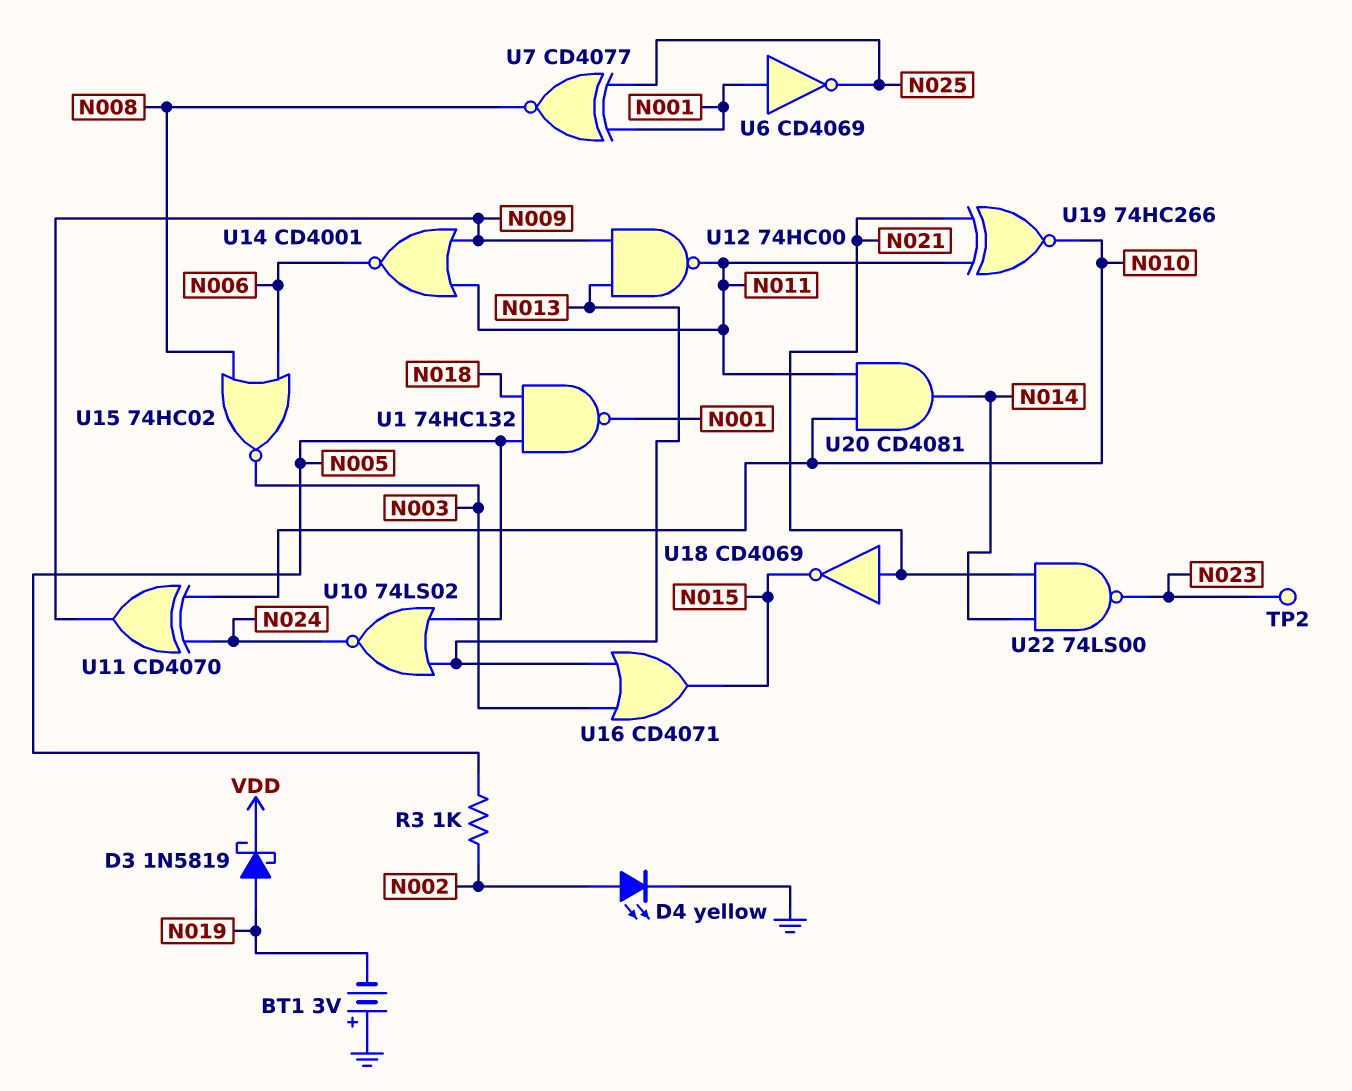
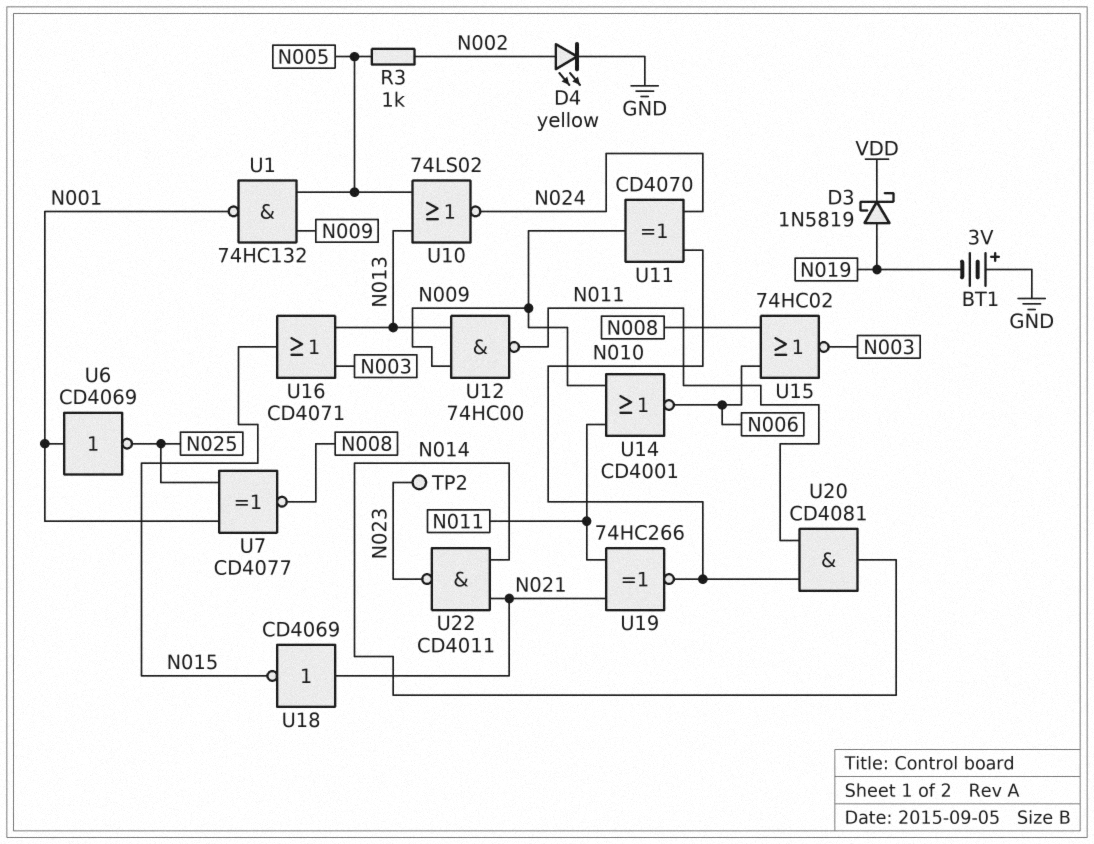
U1: NAND 74HC132 (in N005, in N018, out N001) -> NAND 74HC132 (in N005, in N009, out N001)
U22: NAND 74LS00 (in N014, in N021, out N023) -> NAND CD4011 (in N014, in N021, out N023)

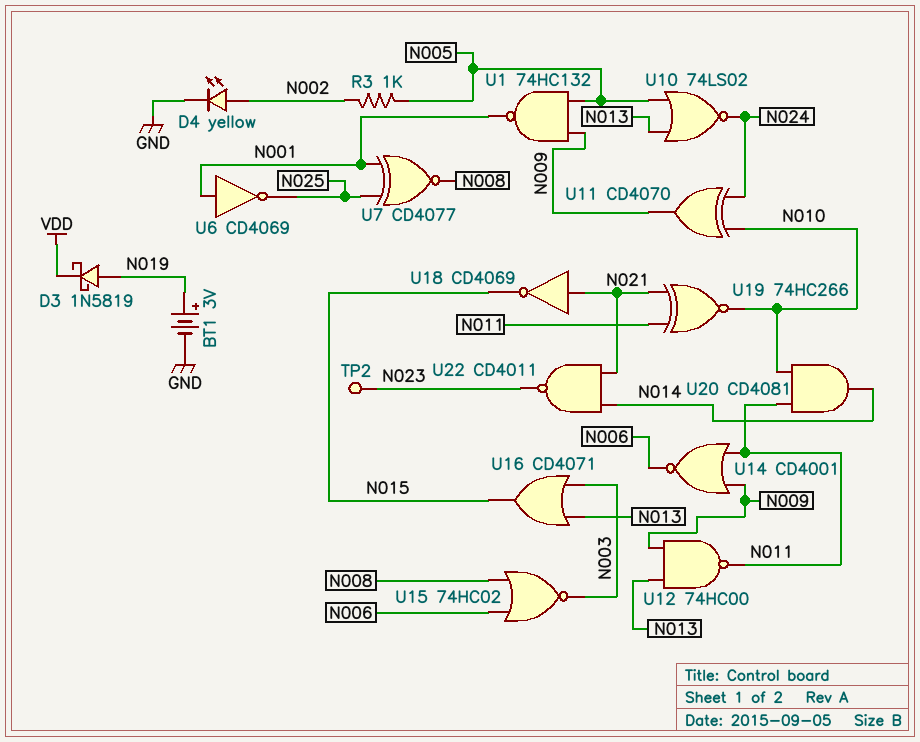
BT1: 3V (plus GND, minus N019) -> 3V (plus N019, minus GND)

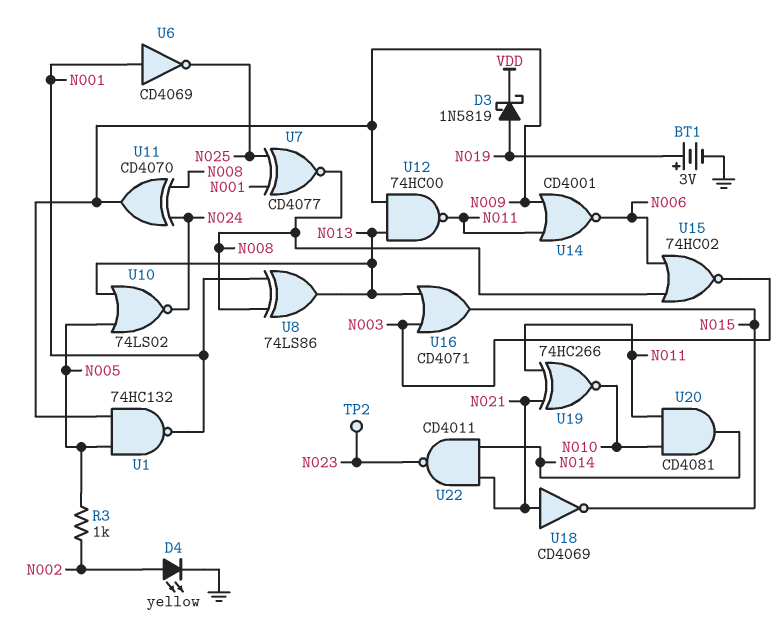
U8: none -> XOR 74LS86 (in N001, in N008, out N013)
U11: XOR CD4070 (in N010, in N024, out N009) -> XOR CD4070 (in N008, in N024, out N009)

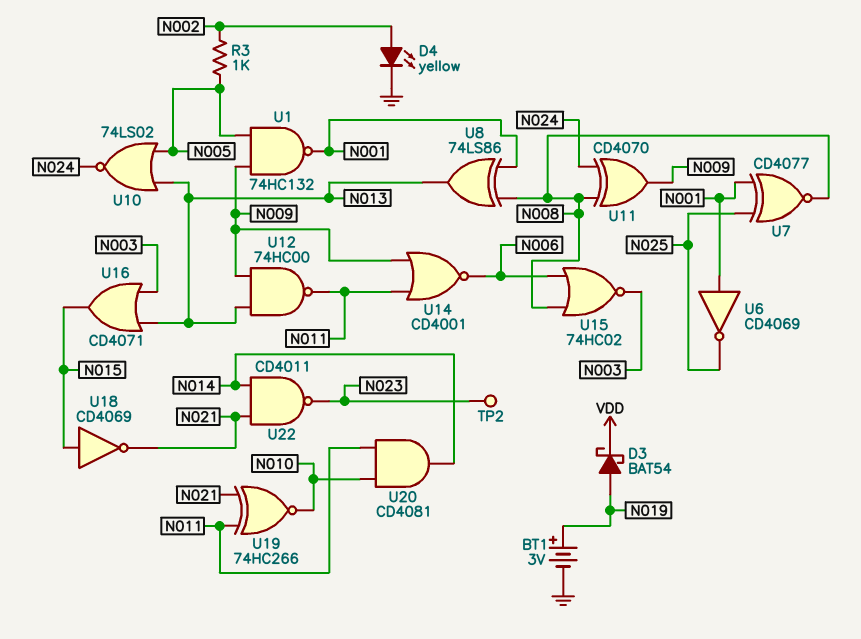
D3: schottky 1N5819 (A N019, K VDD) -> schottky BAT54 (A N019, K VDD)
U18: NOT CD4069 (in N021, out N015) -> NOT CD4069 (in N015, out N021)

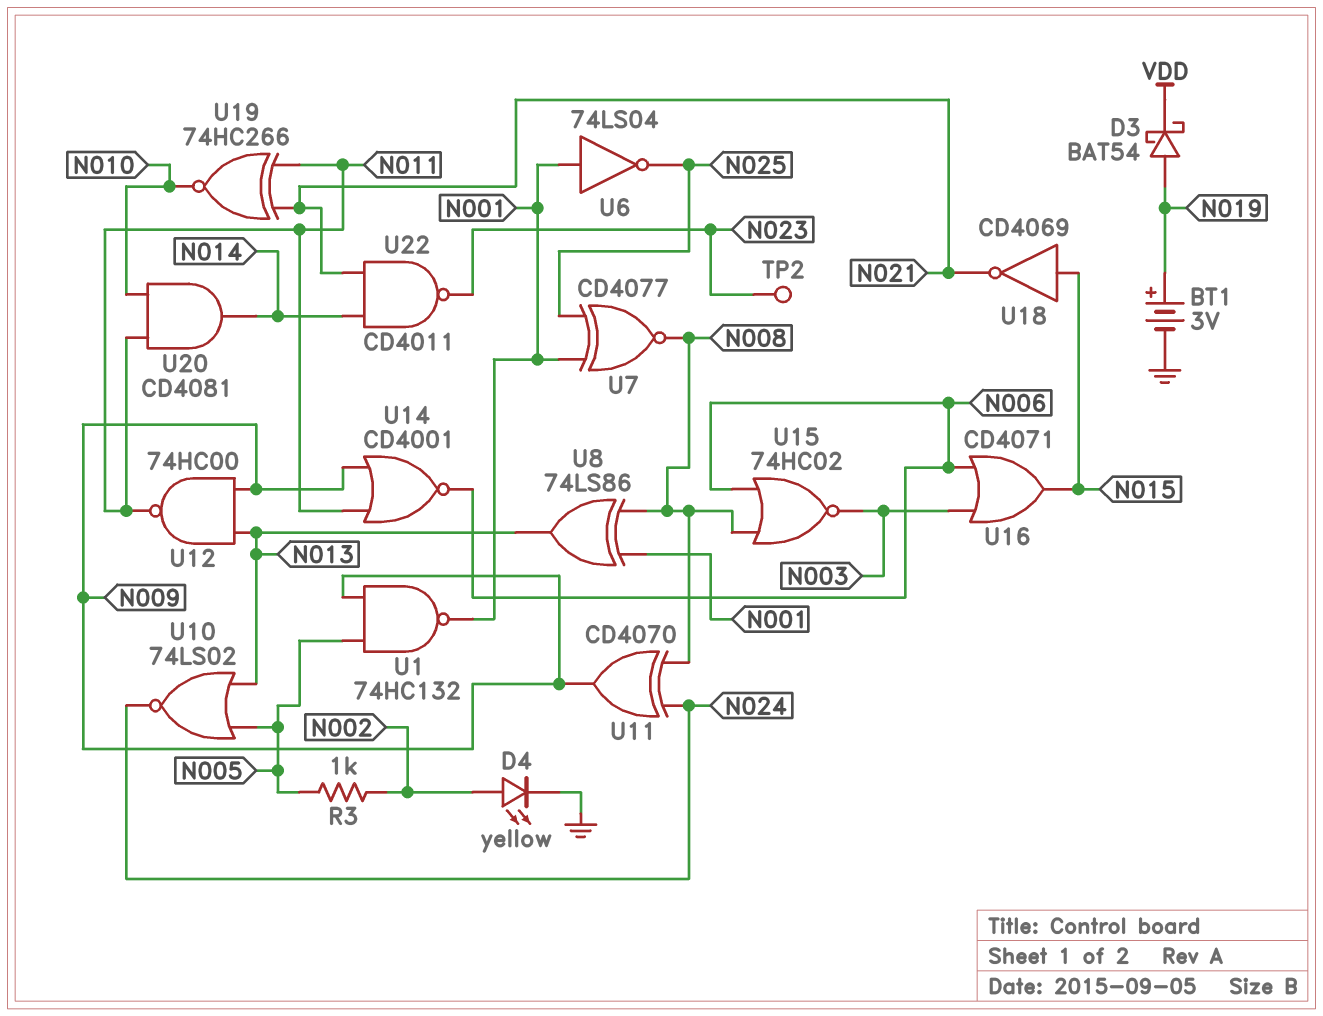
U6: NOT CD4069 (in N001, out N025) -> NOT 74LS04 (in N001, out N025)
U16: OR CD4071 (in N003, in N013, out N015) -> OR CD4071 (in N003, in N006, out N015)

